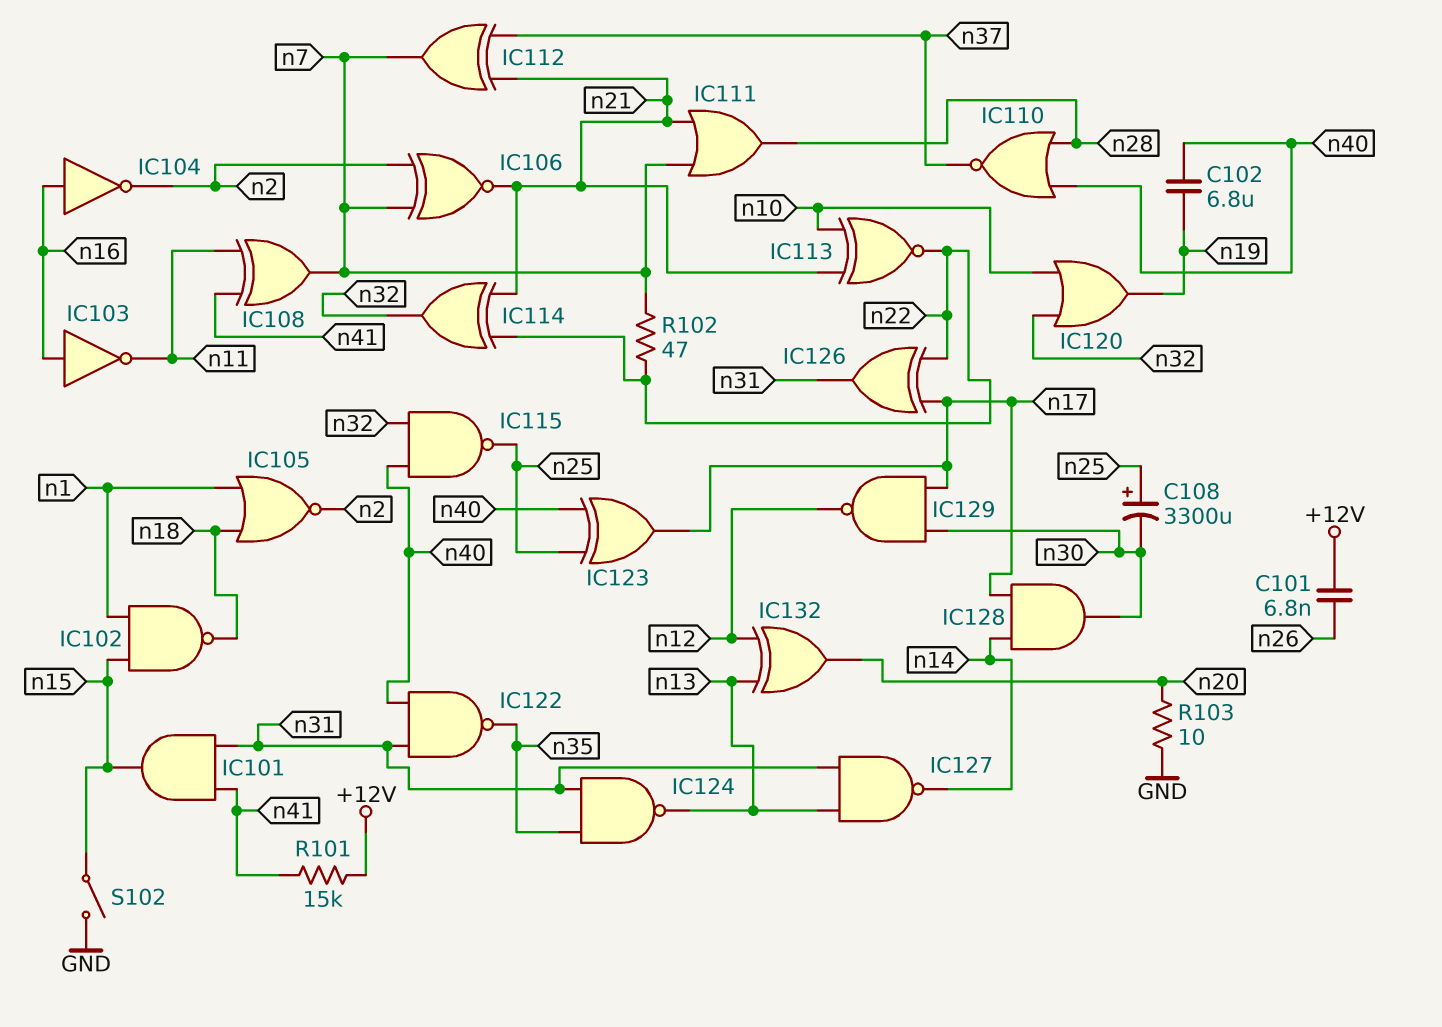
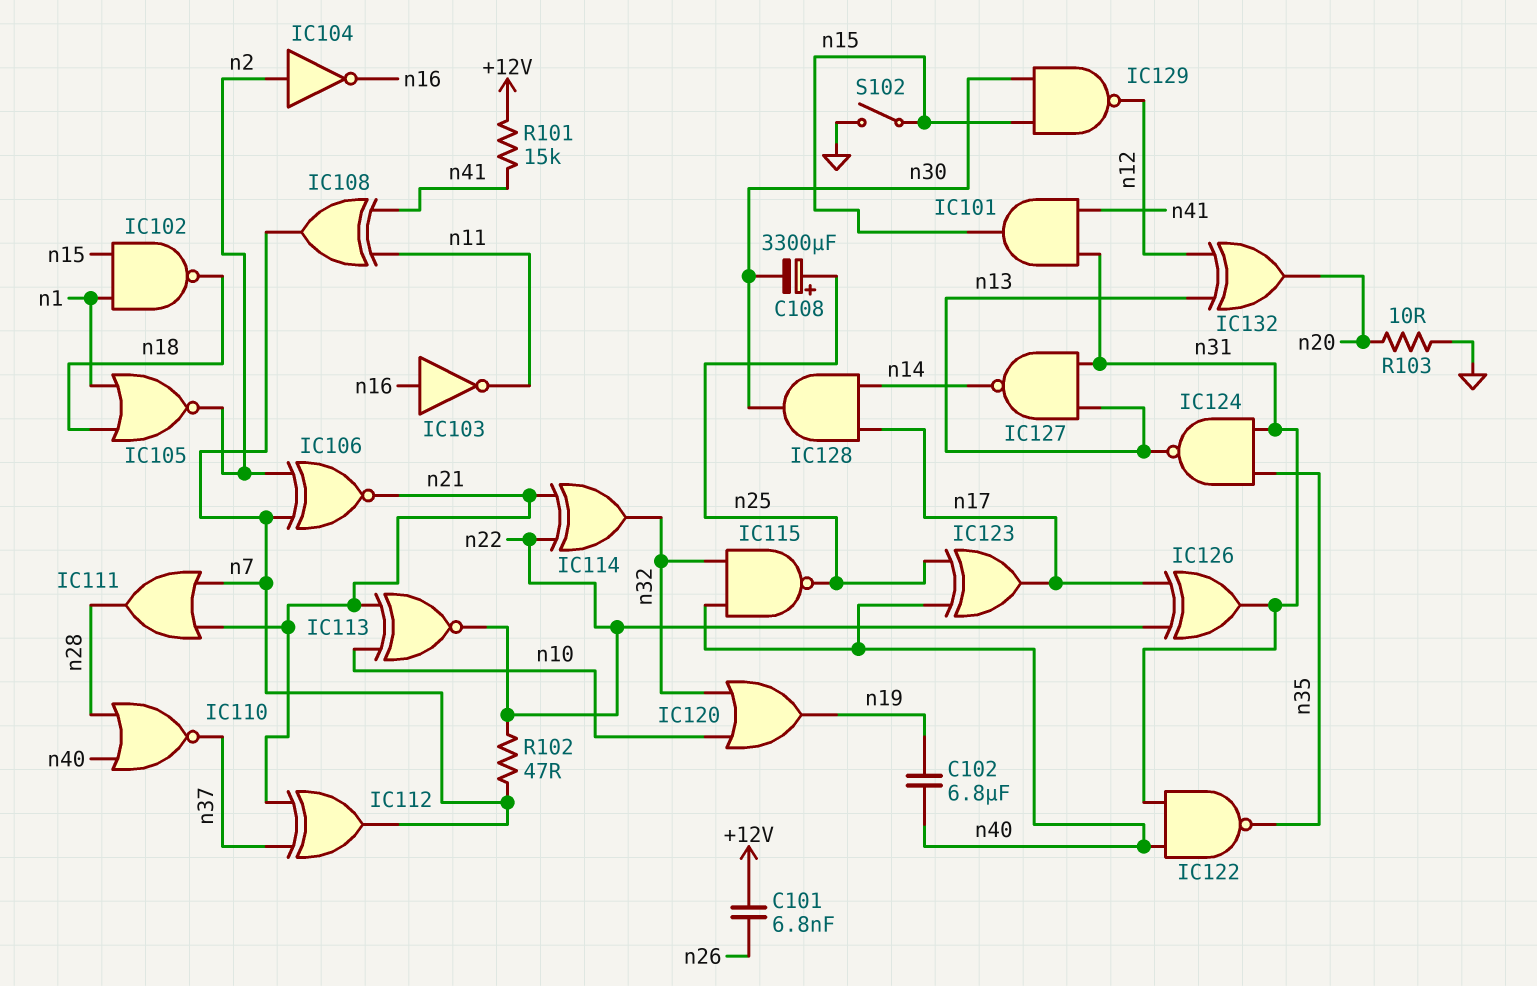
IC104: NOT (in n16, out n2) -> NOT (in n2, out n16)
IC129: NAND (in n17, in n30, out n12) -> NAND (in n15, in n30, out n12)

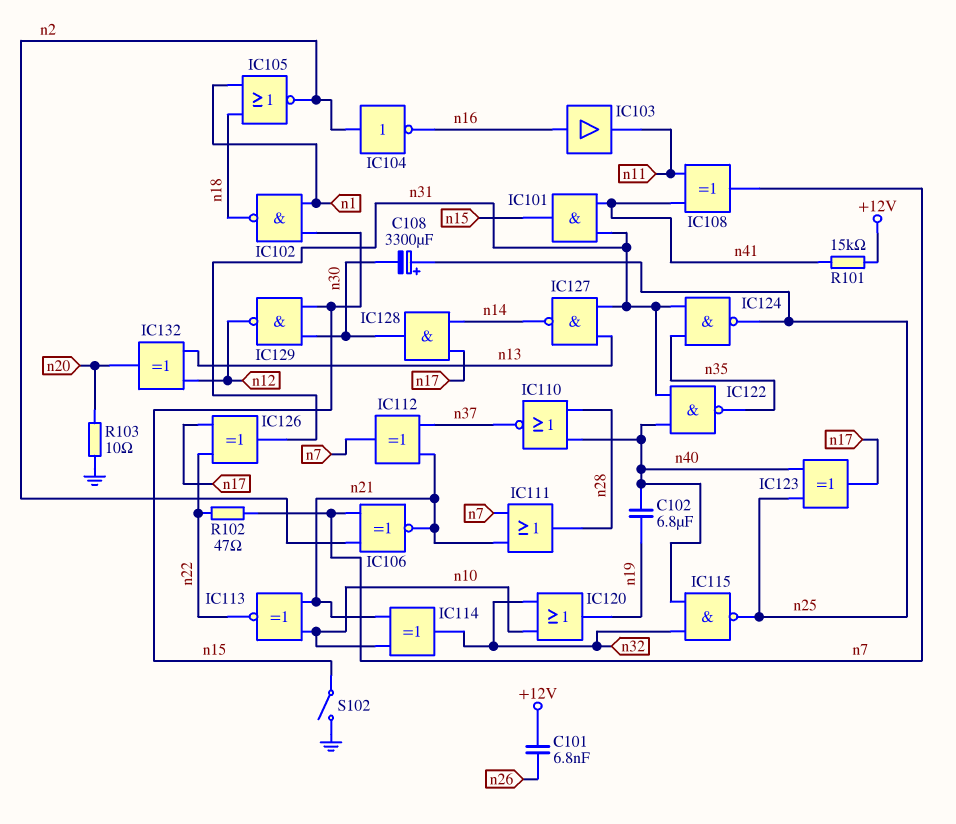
IC103: NOT (in n16, out n11) -> buffer (in n16, out n11)
IC114: XOR (in n21, in n22, out n32) -> XOR (in n10, in n21, out n32)
IC124: NAND (in n31, in n35, out n13) -> NAND (in n31, in n35, out n25)

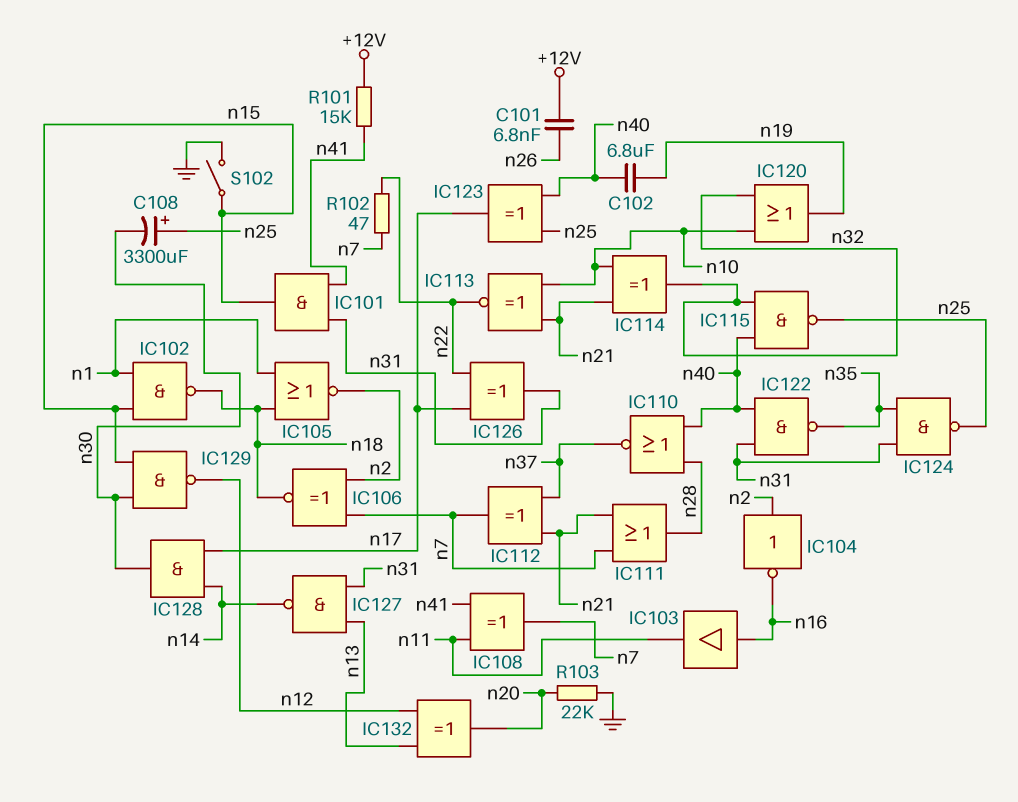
IC106: XNOR (in n2, in n7, out n21) -> XNOR (in n2, in n7, out n18)
R103: 10 (GND, n20) -> 22k (GND, n20)

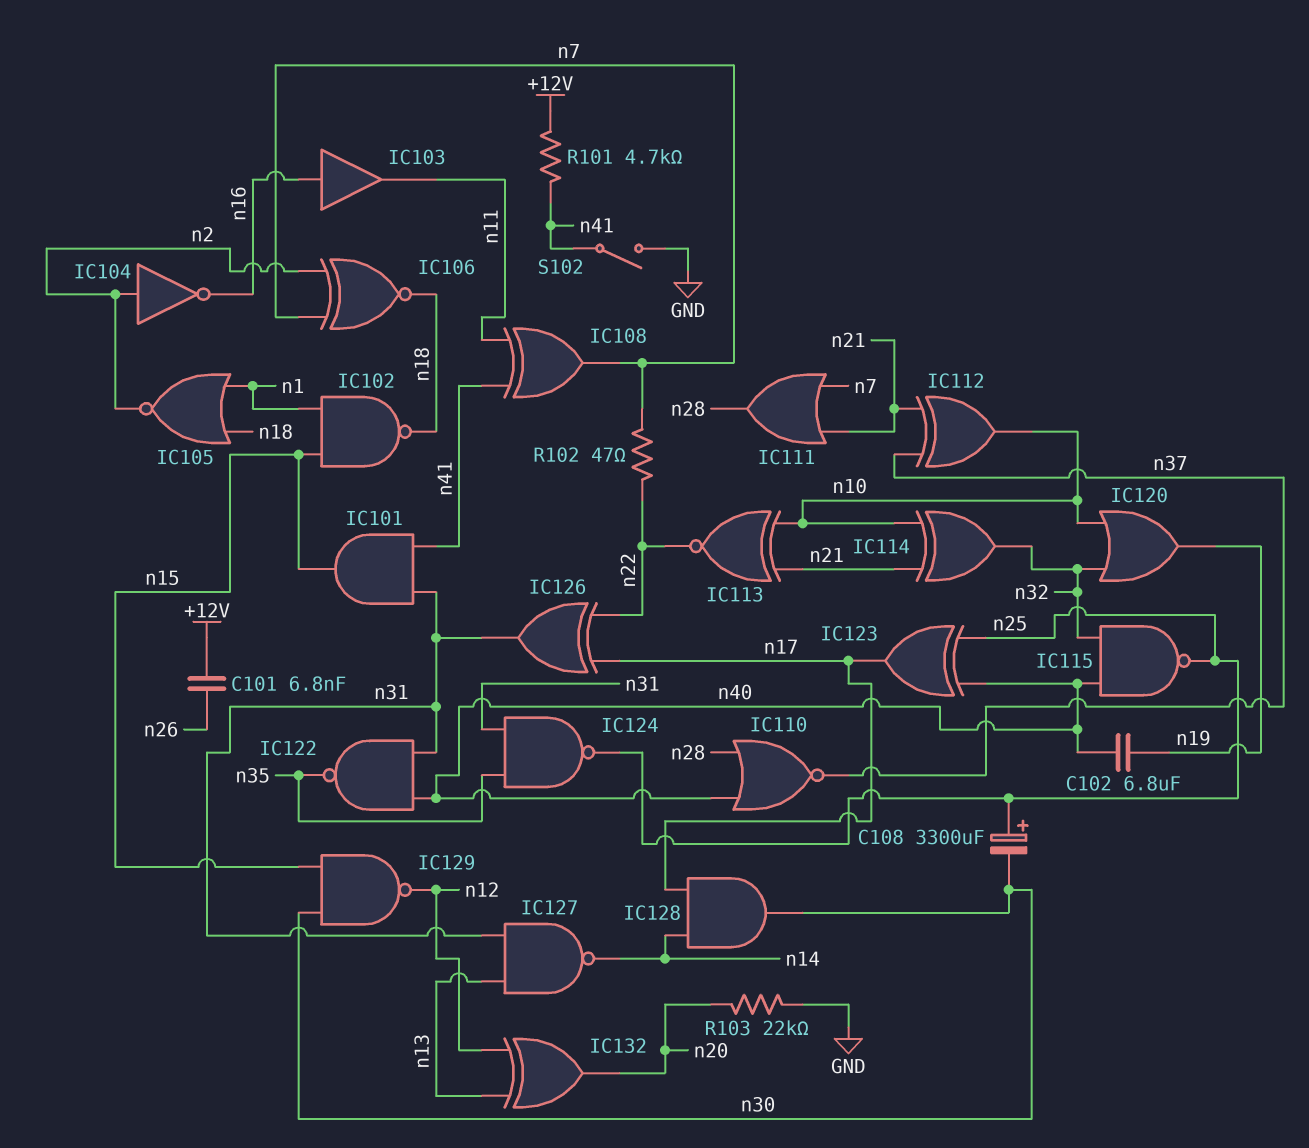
IC112: XOR (in n21, in n37, out n7) -> XOR (in n21, in n37, out n10)
R101: 15k (+12V, n41) -> 4.7k (+12V, n41)
S102: switch (GND, n15) -> switch (GND, n41)

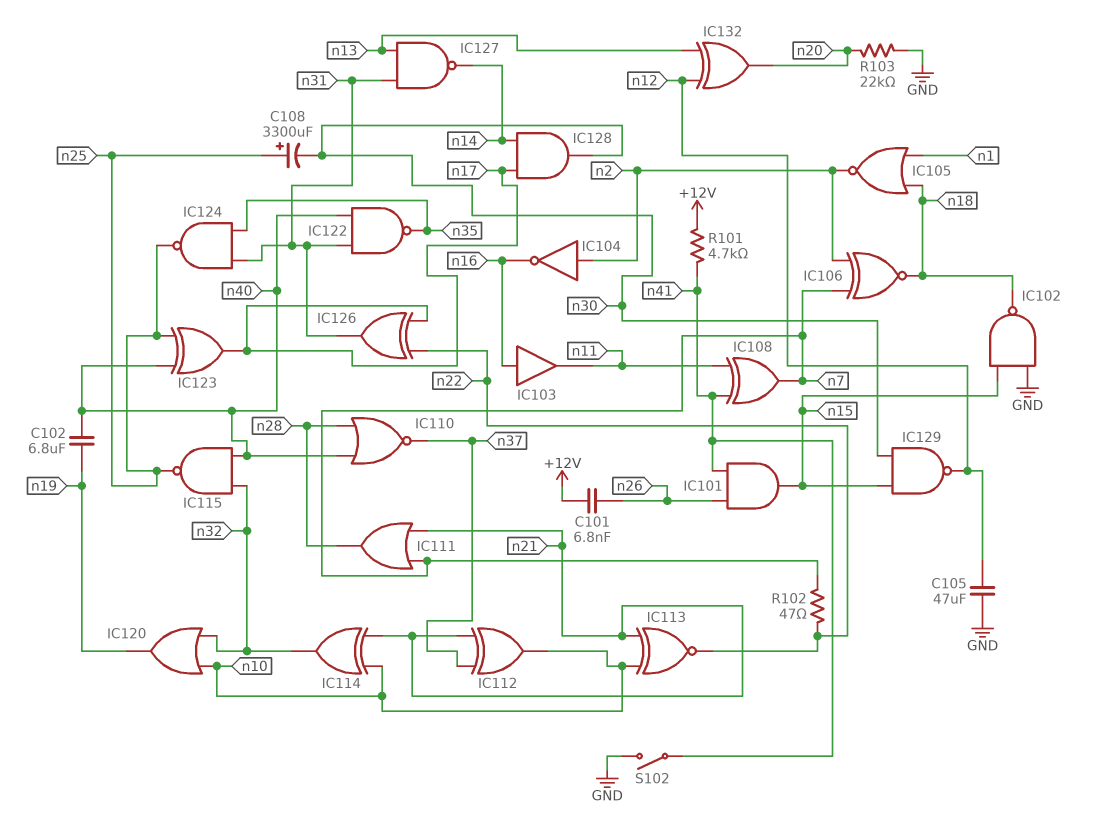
C105: none -> 47uF (GND, n12)
IC101: AND (in n31, in n41, out n15) -> AND (in n26, in n41, out n15)
IC102: NAND (in n1, in n15, out n18) -> NAND (in GND, in n15, out n18)

